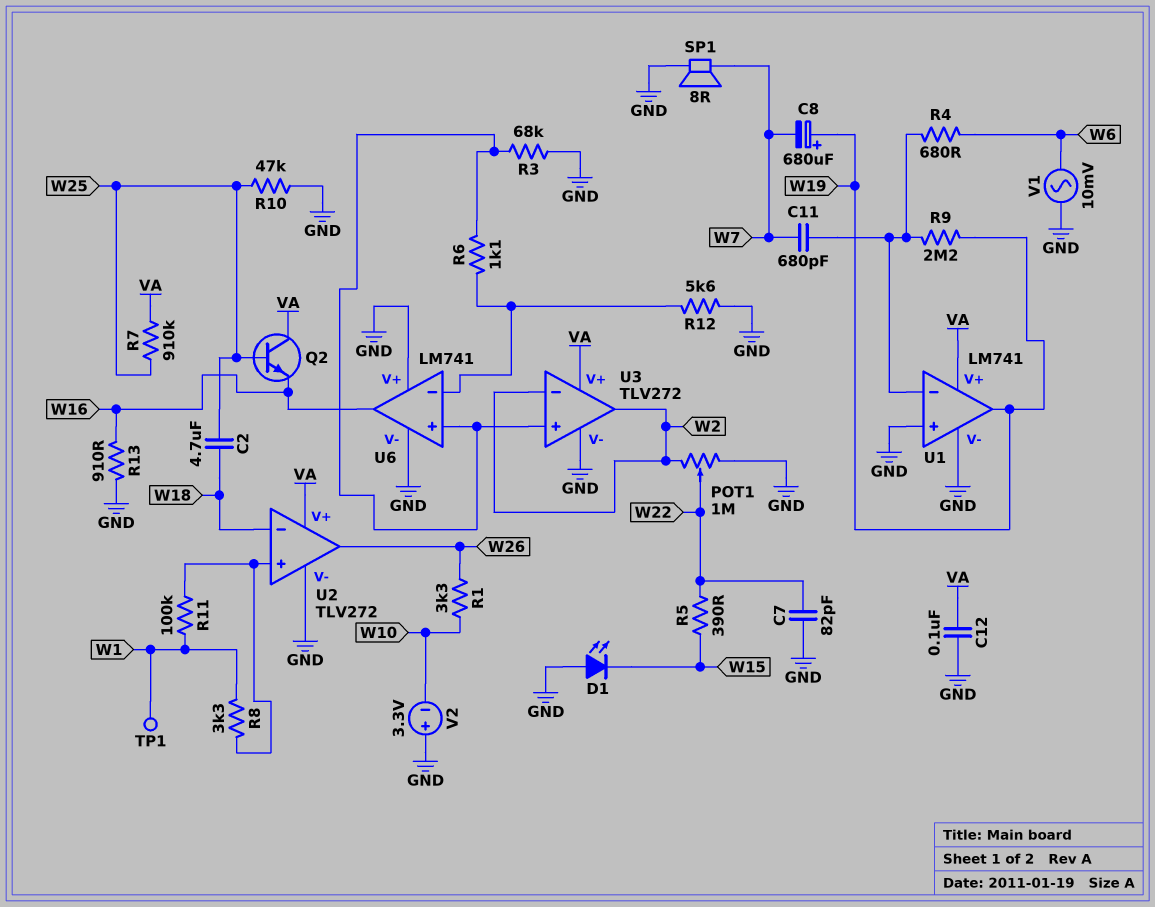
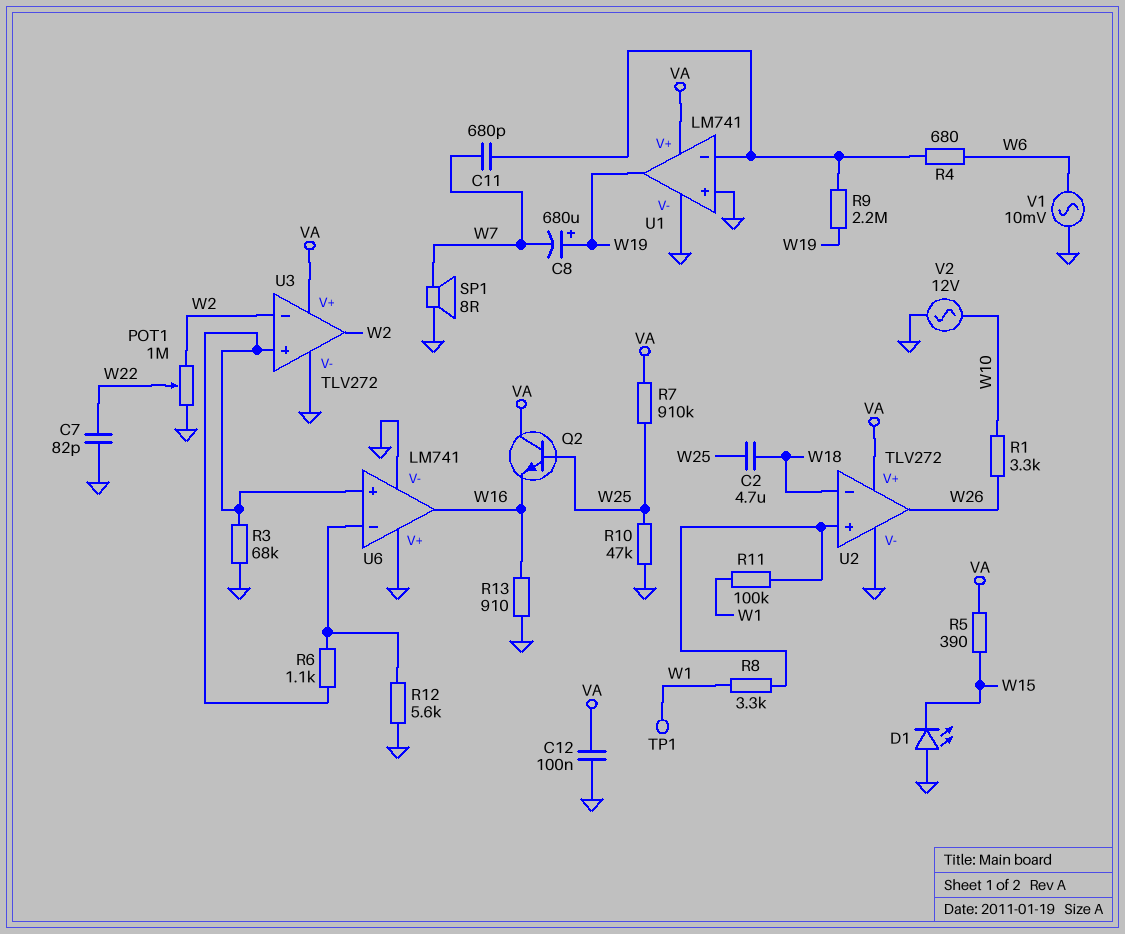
R5: 390 (W15, W22) -> 390 (VA, W15)
V2: 3.3V (plus GND, minus W10) -> AC 12V (GND, W10)

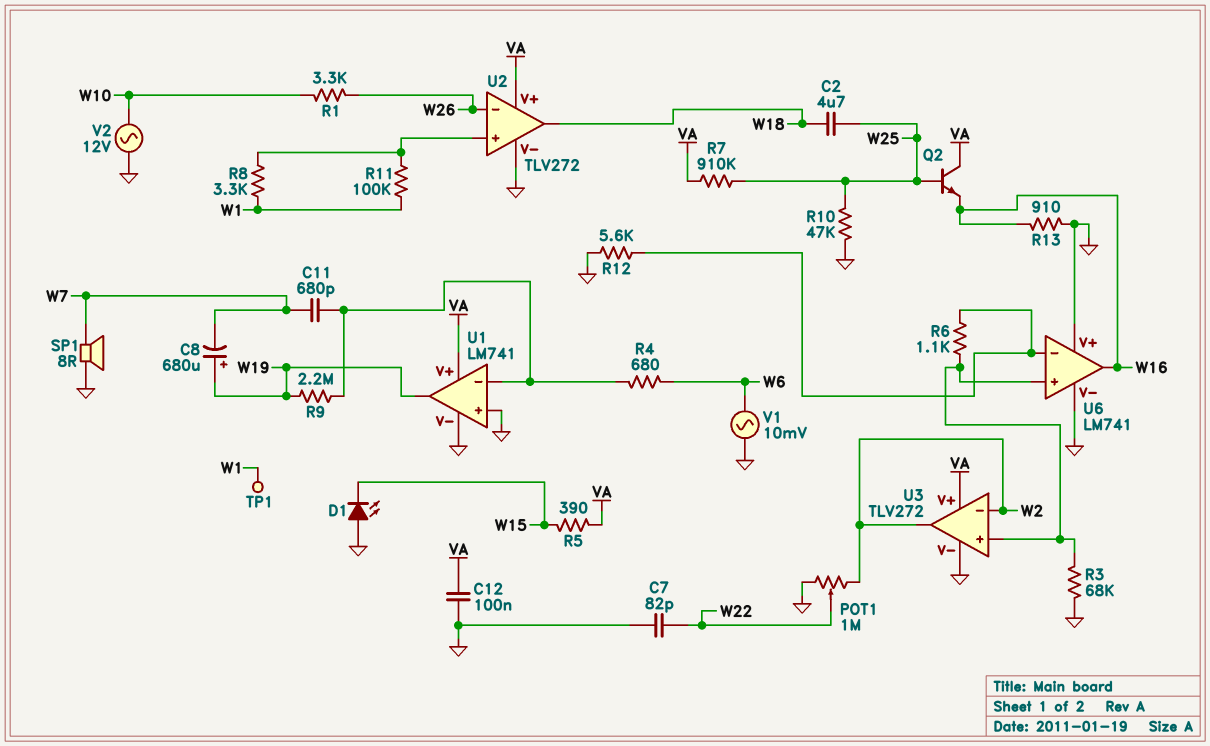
U2 pin in-: W18 -> W26
U2 pin out: W26 -> W18

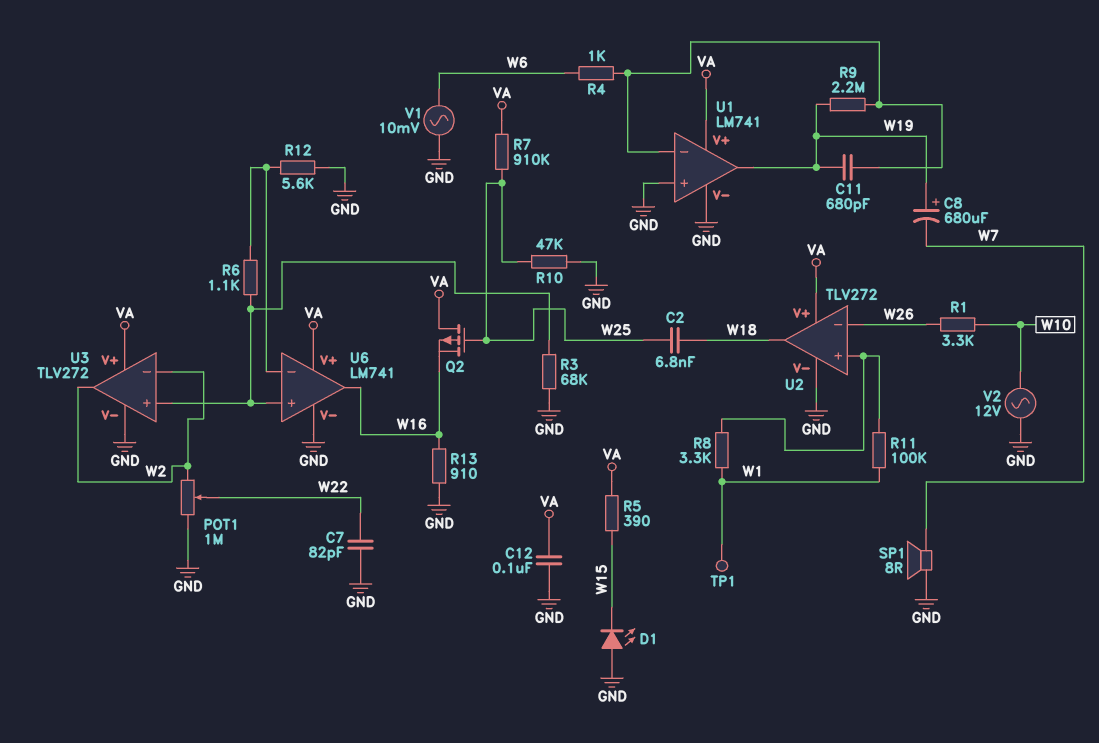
C2: 4.7uF (W18, W25) -> 6.8nF (W18, W25)
C11: 680pF (U1/in-, W7) -> 680pF (U1/in-, W19)
Q2: NPN (B W25, C VA, E W16) -> PMOS (G W25, D VA, S W16)
R4: 680 (U1/in-, W6) -> 1k (U1/in-, W6)
U6 pin V+: GND -> VA

